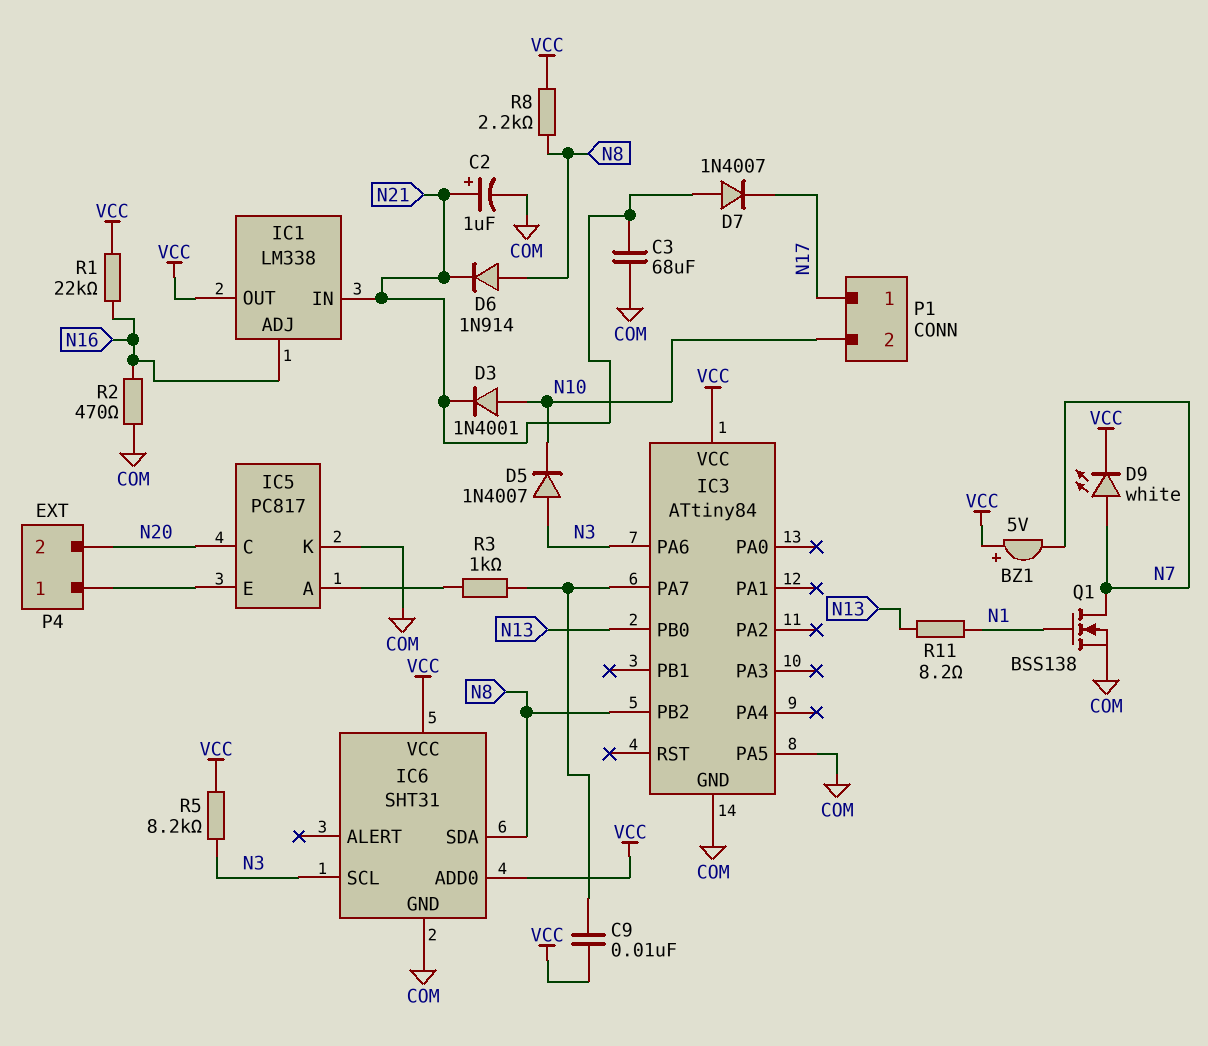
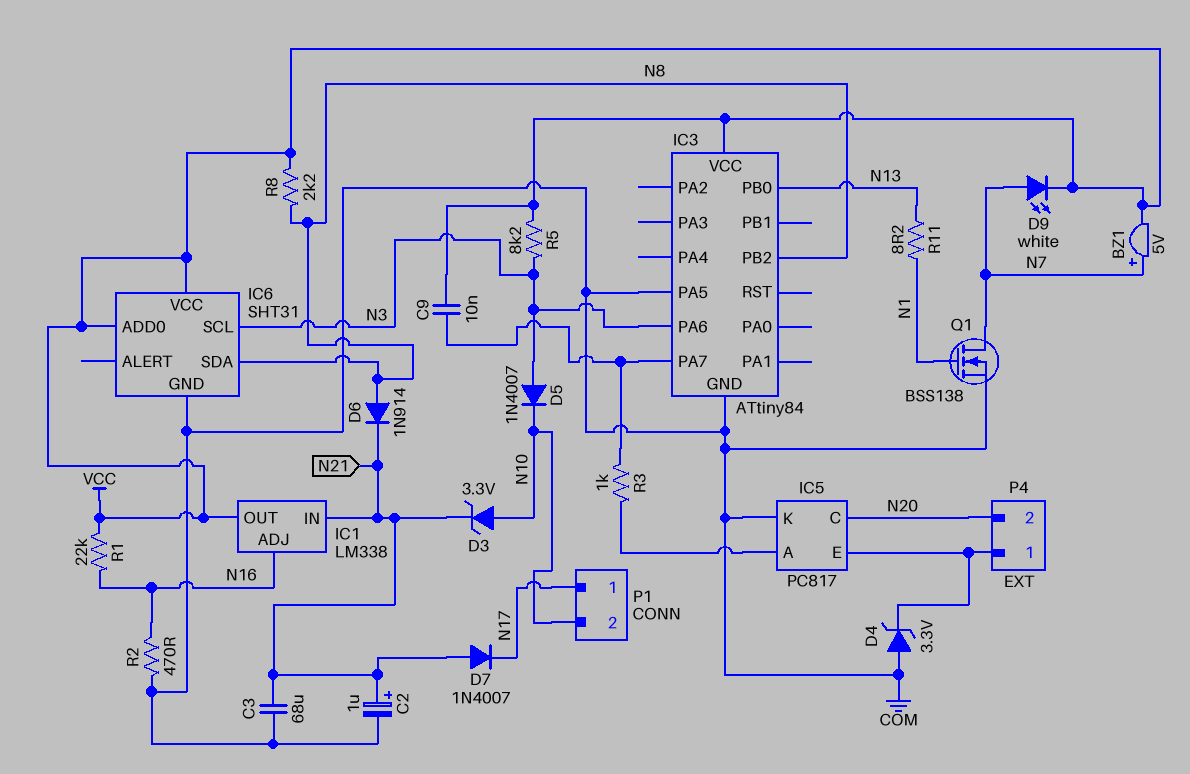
BZ1: buzzer 5V (plus VCC, minus N7) -> buzzer 5V (plus N7, minus VCC)
D3: diode 1N4001 (A N10, K N21) -> zener 3.3V (A N10, K N21)
D4: none -> zener 3.3V (A COM, K IC5/E)

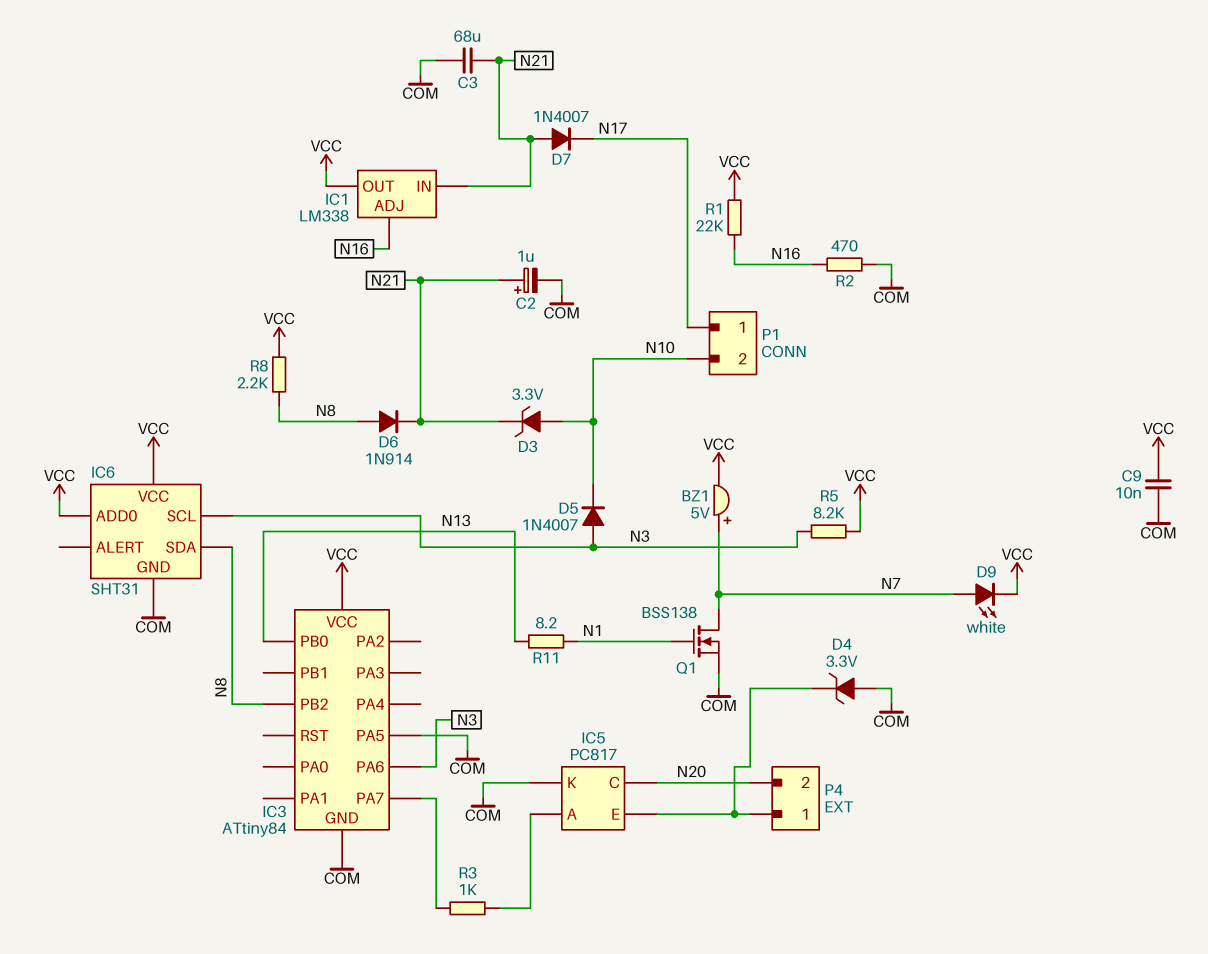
C9: 10nF (IC3/PA7, VCC) -> 10nF (COM, VCC)

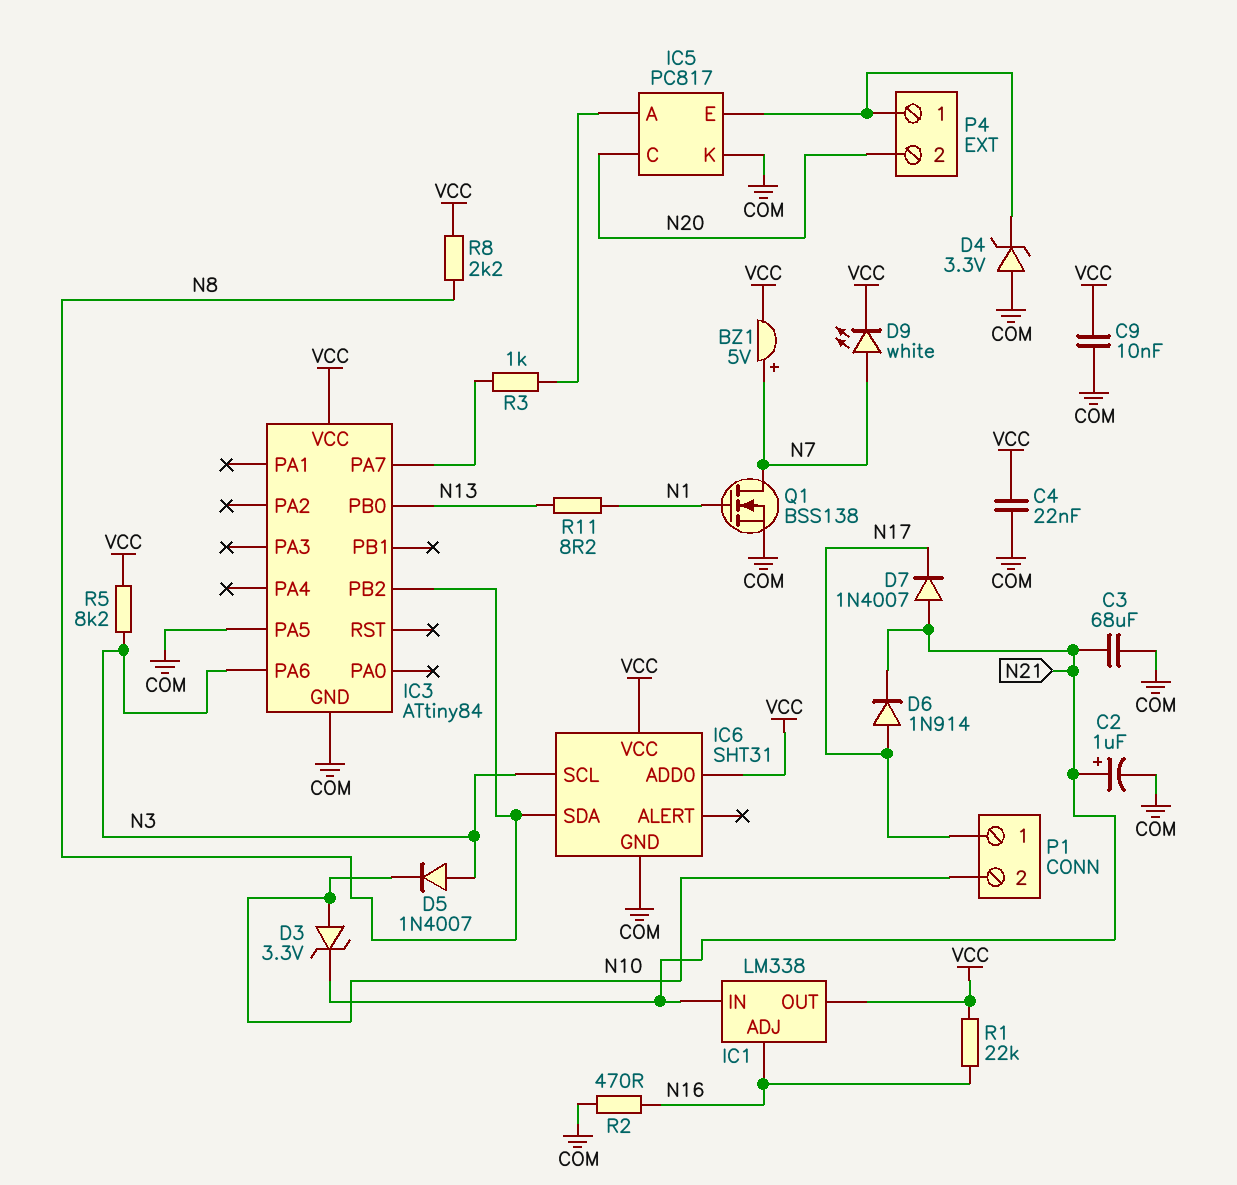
C4: none -> 22nF (COM, VCC)
D6: diode 1N914 (A N8, K N21) -> diode 1N914 (A N17, K N21)

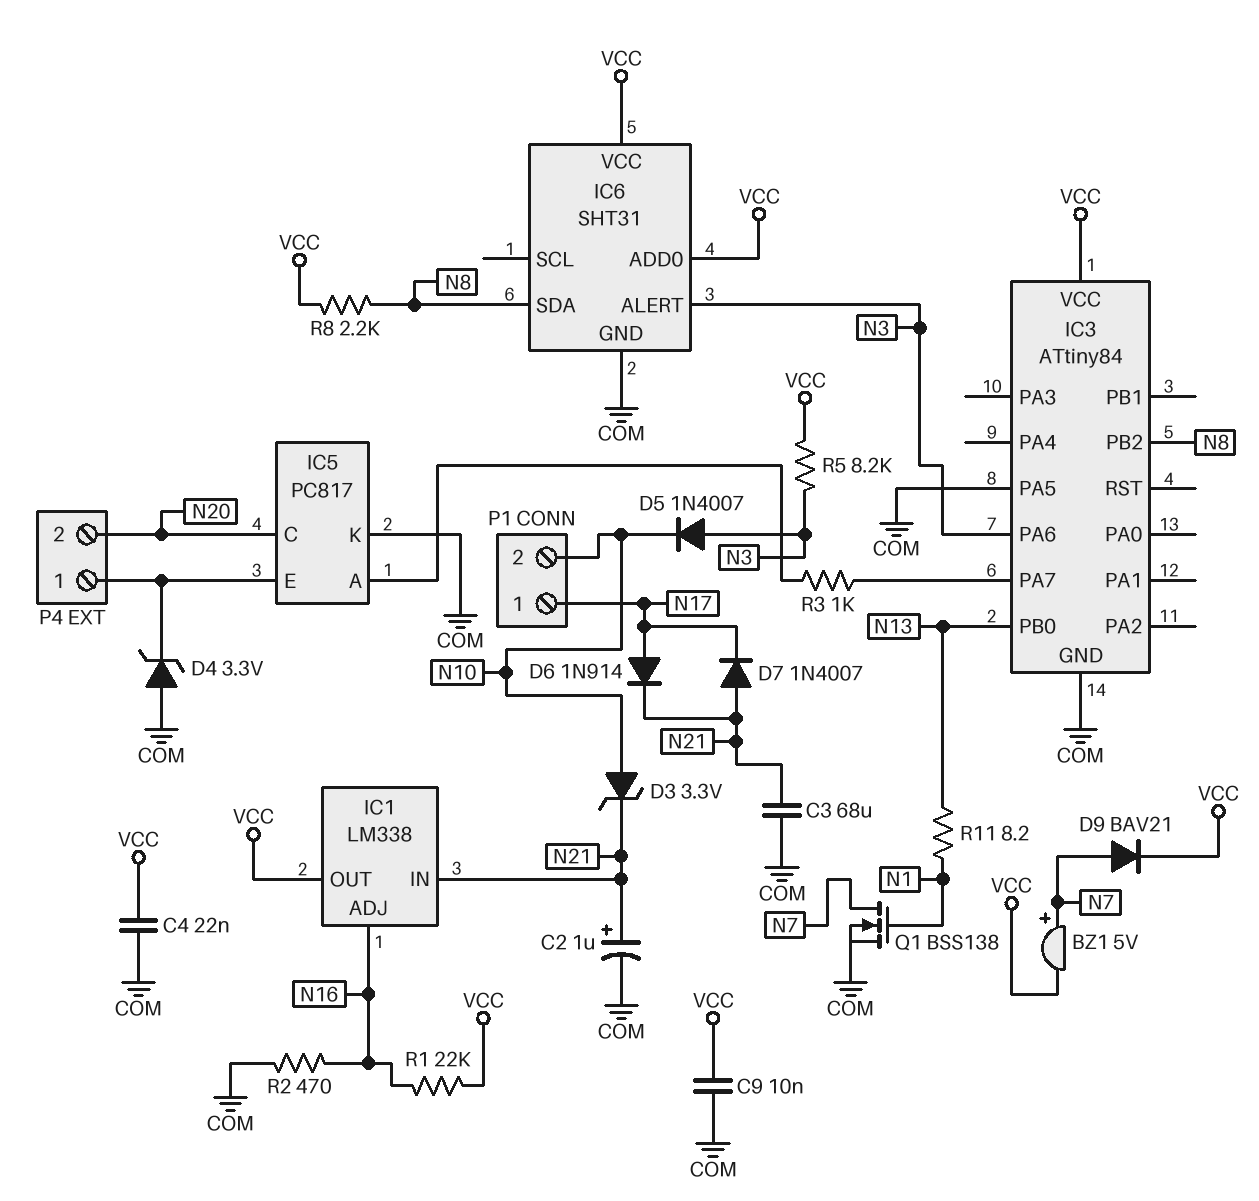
D9: LED white (A N7, K VCC) -> diode BAV21 (A N7, K VCC)
IC6 pin ALERT: none -> N3
IC6 pin SCL: N3 -> none

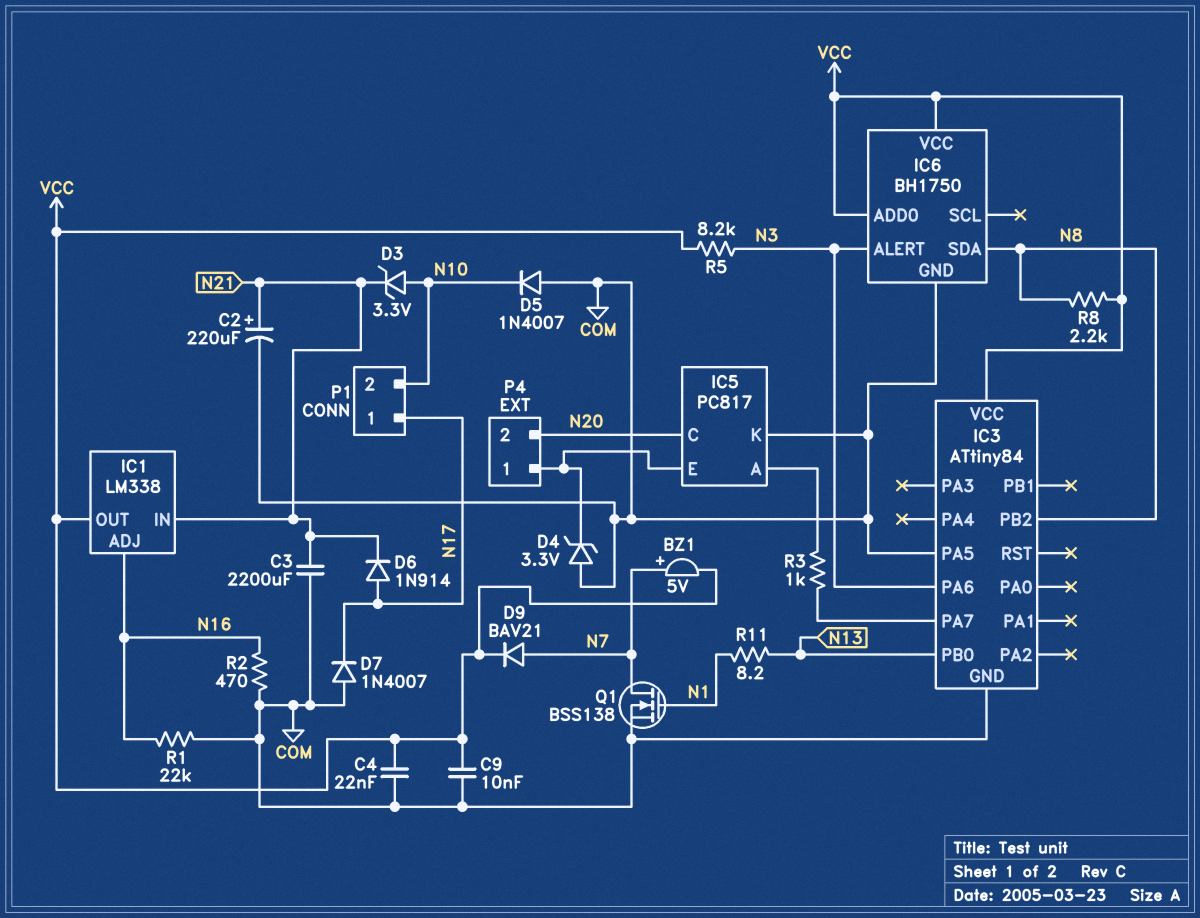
C2: 1uF (plus N21, minus COM) -> 220uF (plus N21, minus COM)
C3: 68uF (COM, N21) -> 2200uF (COM, N21)
D5: diode 1N4007 (A N3, K N10) -> diode 1N4007 (A COM, K N10)
D7: diode 1N4007 (A N21, K N17) -> diode 1N4007 (A COM, K N17)
IC6: SHT31 -> BH1750
R1: 22k (N16, VCC) -> 22k (COM, N16)

